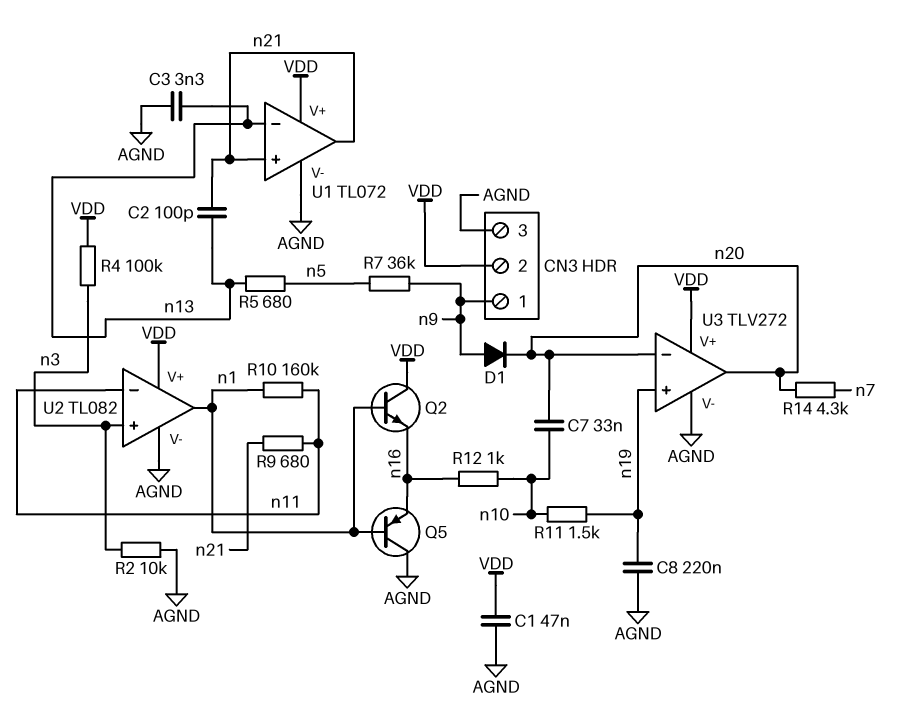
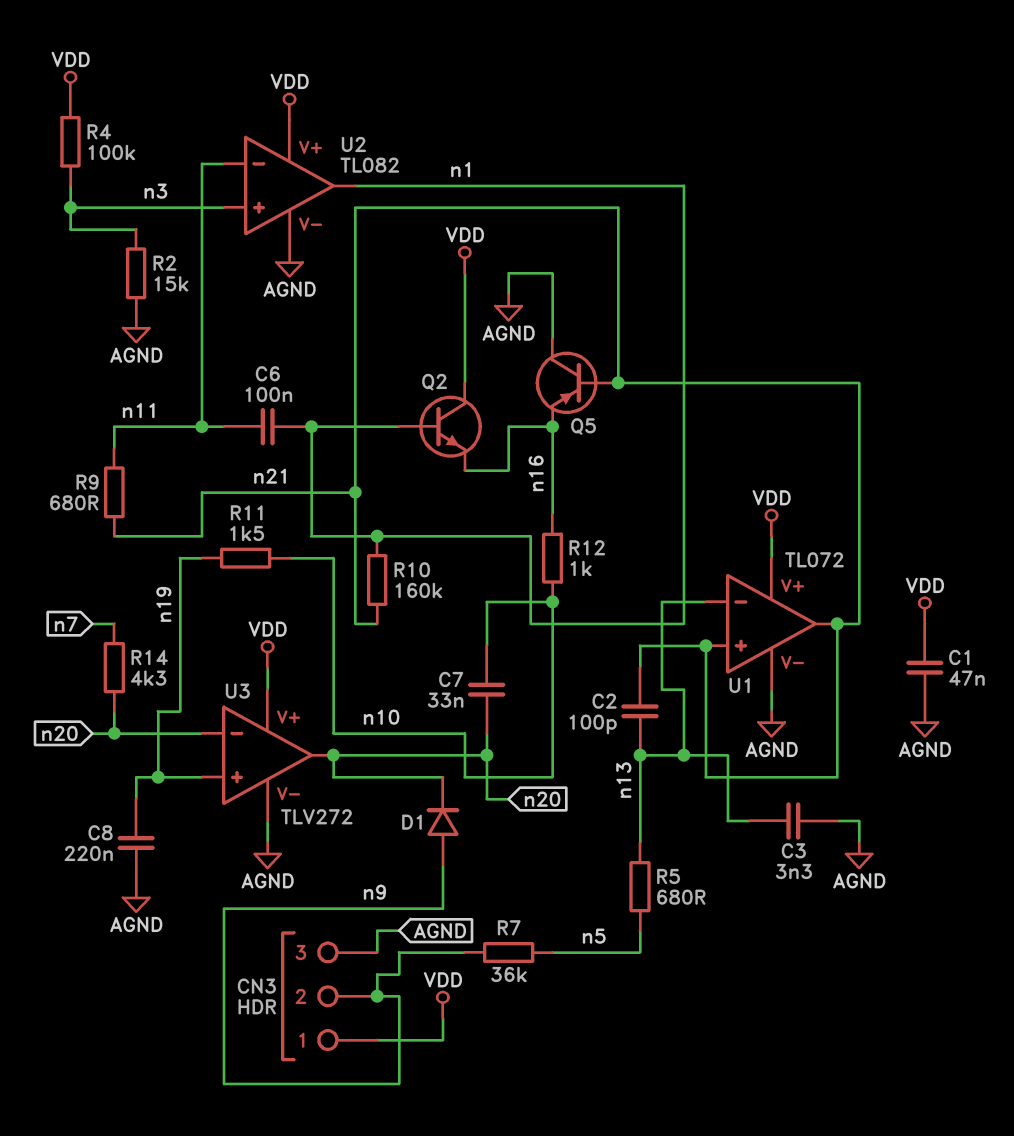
C6: none -> 100nF (n1, n11)
CN3 pin 1: n9 -> VDD
CN3 pin 2: VDD -> n9
Q5: PNP (B n1, C AGND, E n16) -> PNP (B n21, C AGND, E n16)
R2: 10k (AGND, n3) -> 15k (AGND, n3)
R10: 160k (n1, n11) -> 160k (n1, n21)

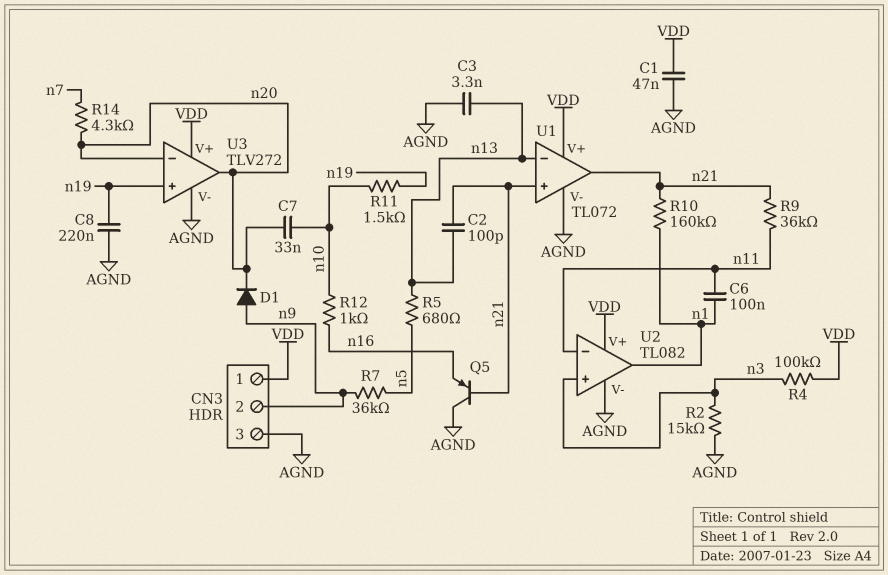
Q2: NPN (B n1, C VDD, E n16) -> none
R9: 680 (n11, n21) -> 36k (n11, n21)

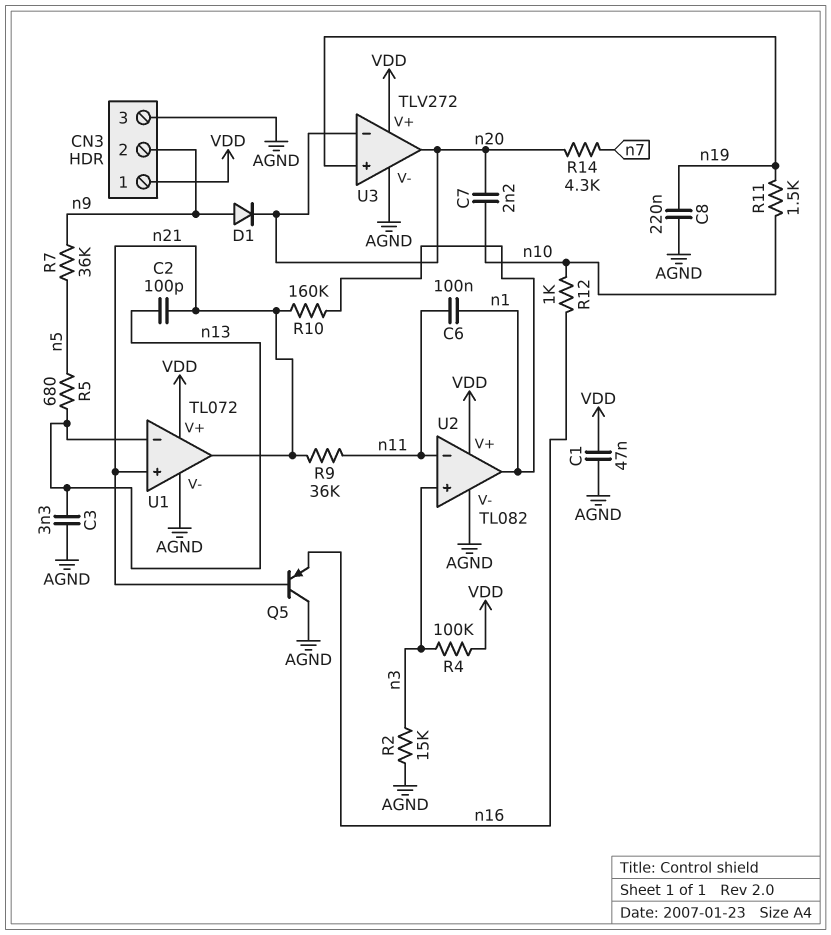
C7: 33nF (n10, n20) -> 2.2nF (n10, n20)

